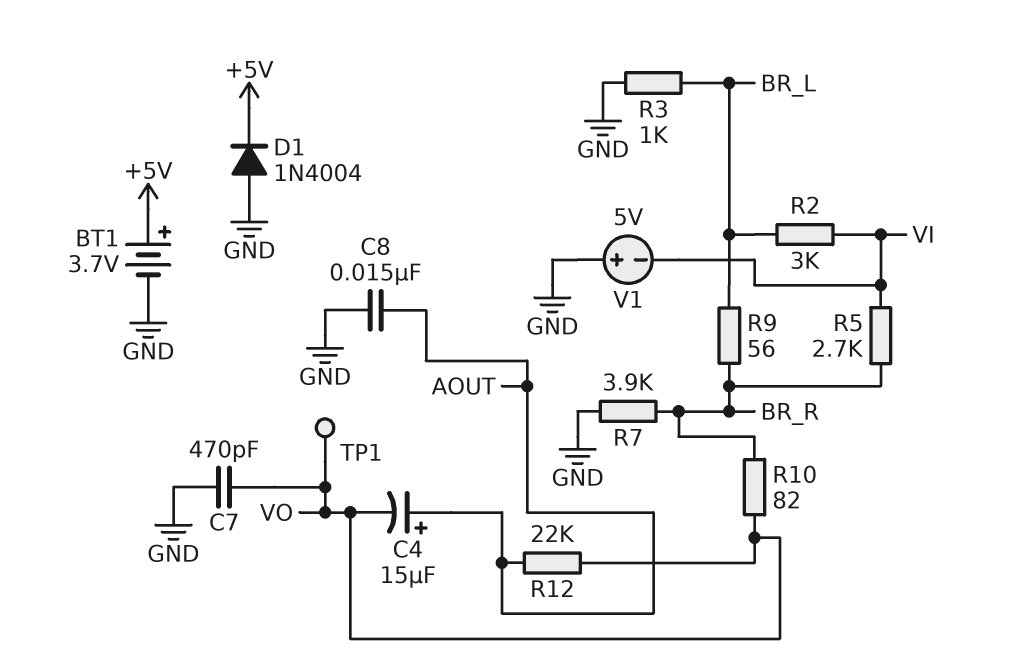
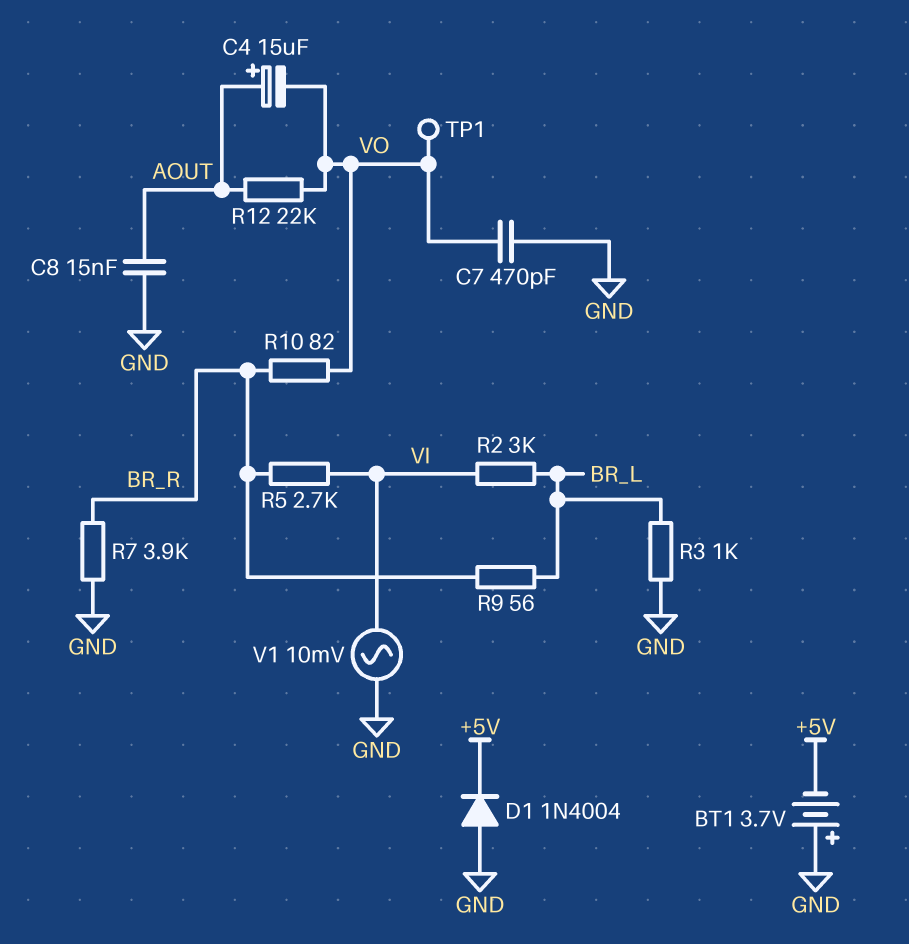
BT1: 3.7V (plus +5V, minus GND) -> 3.7V (plus GND, minus +5V)
V1: 5V (plus GND, minus VI) -> AC 10mV (GND, VI)

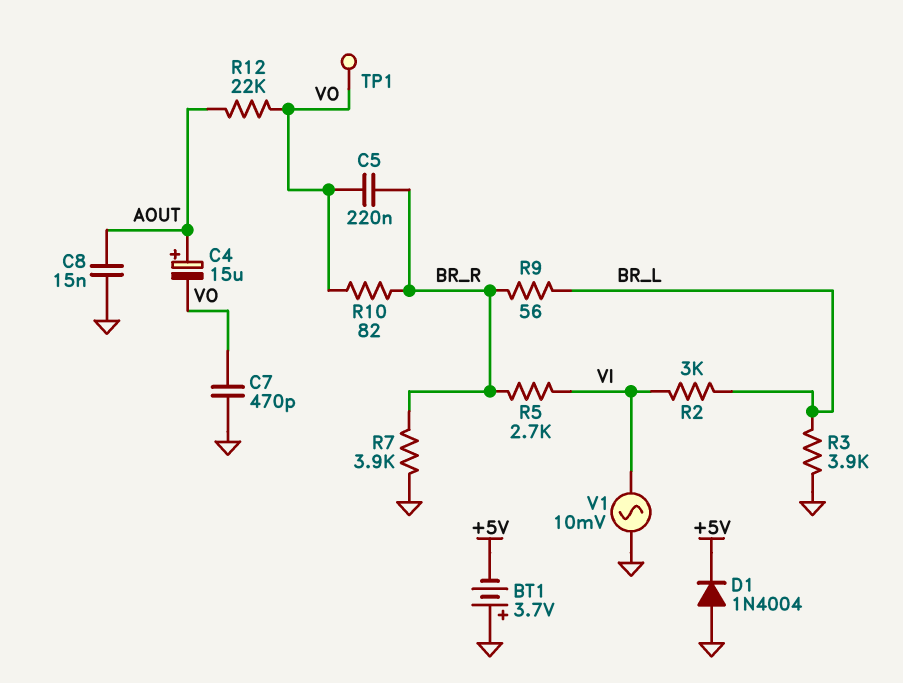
C5: none -> 220nF (BR_R, VO)
R3: 1k (BR_L, GND) -> 3.9k (BR_L, GND)

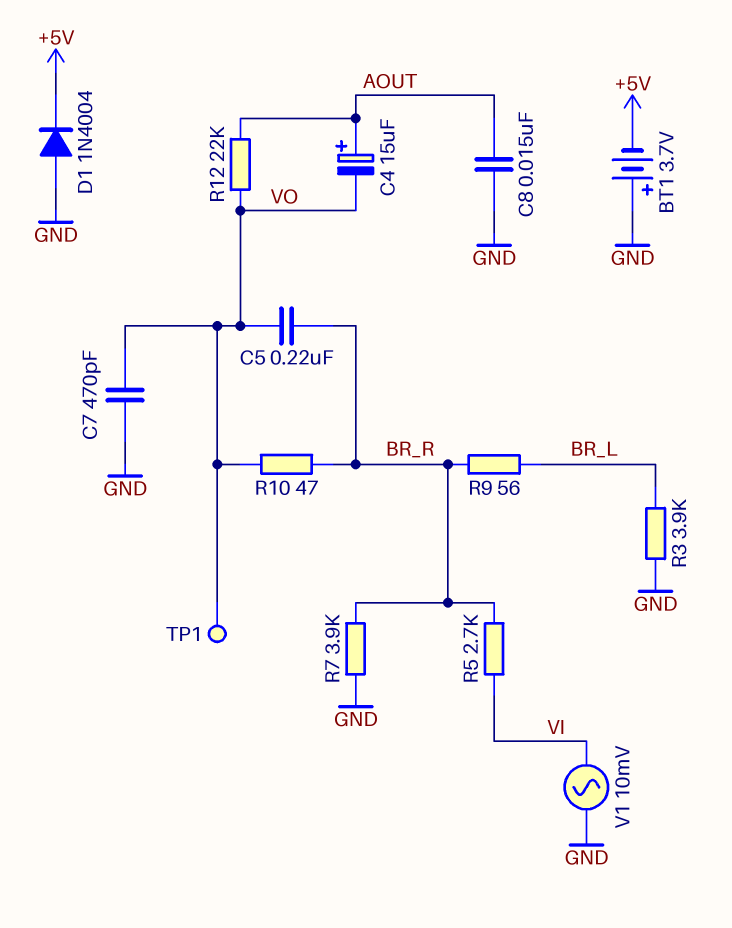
R2: 3k (BR_L, VI) -> none
R10: 82 (BR_R, VO) -> 47 (BR_R, VO)

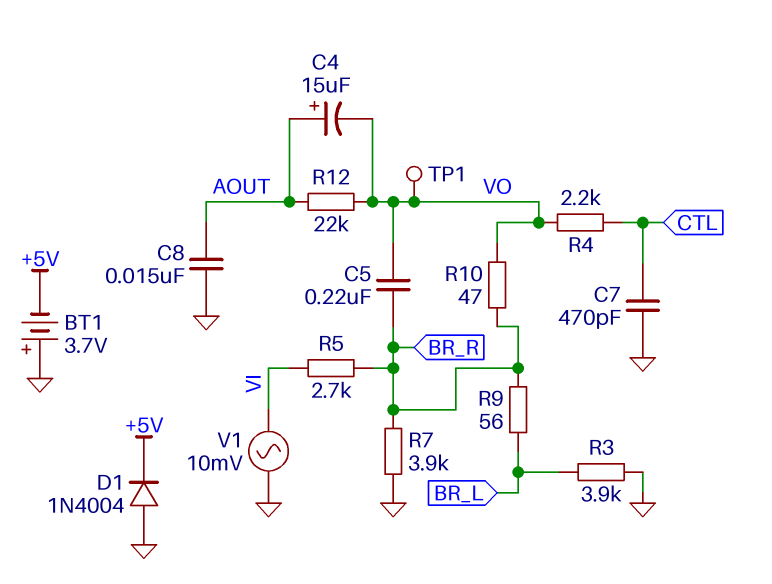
C7: 470pF (GND, VO) -> 470pF (CTL, GND)
R4: none -> 2.2k (CTL, VO)

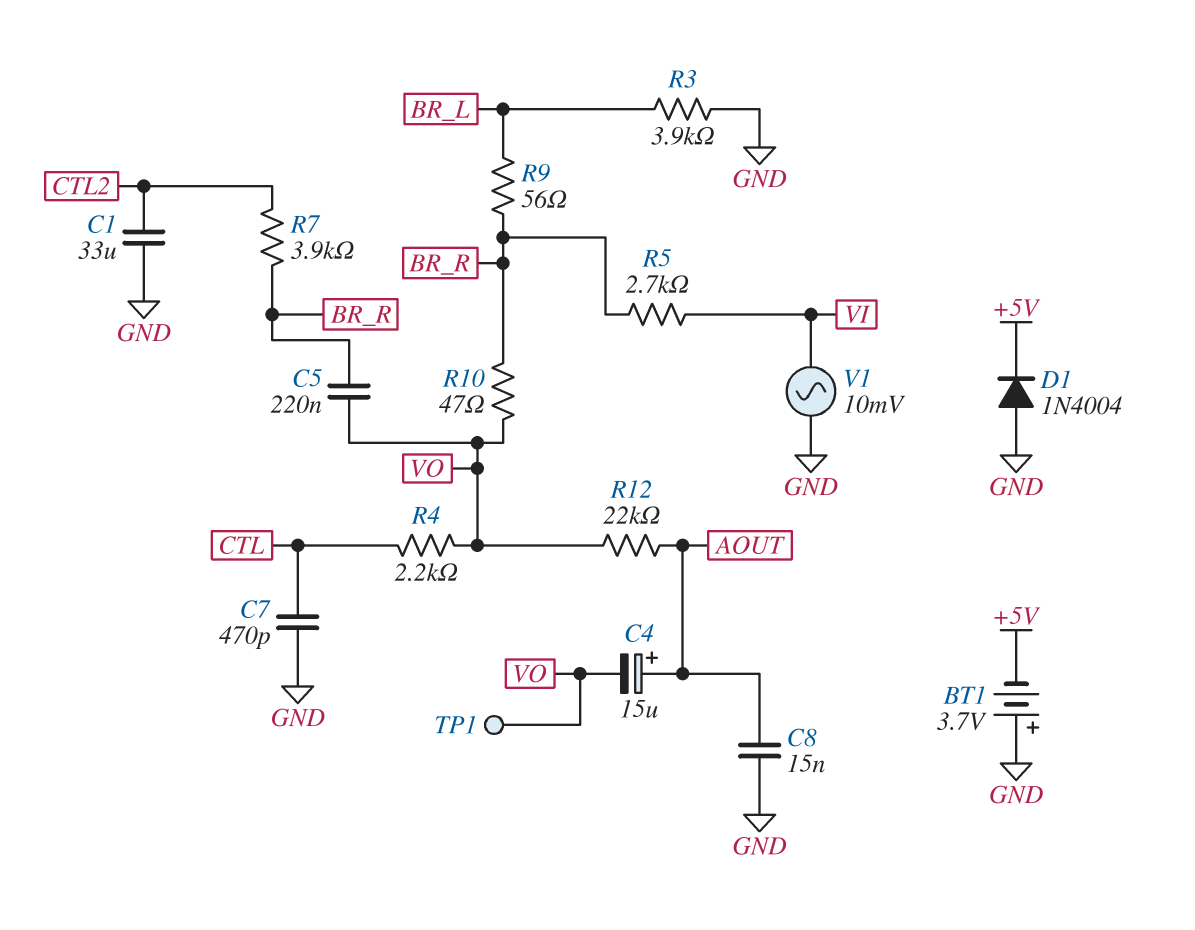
C1: none -> 33uF (CTL2, GND)
R7: 3.9k (BR_R, GND) -> 3.9k (BR_R, CTL2)

